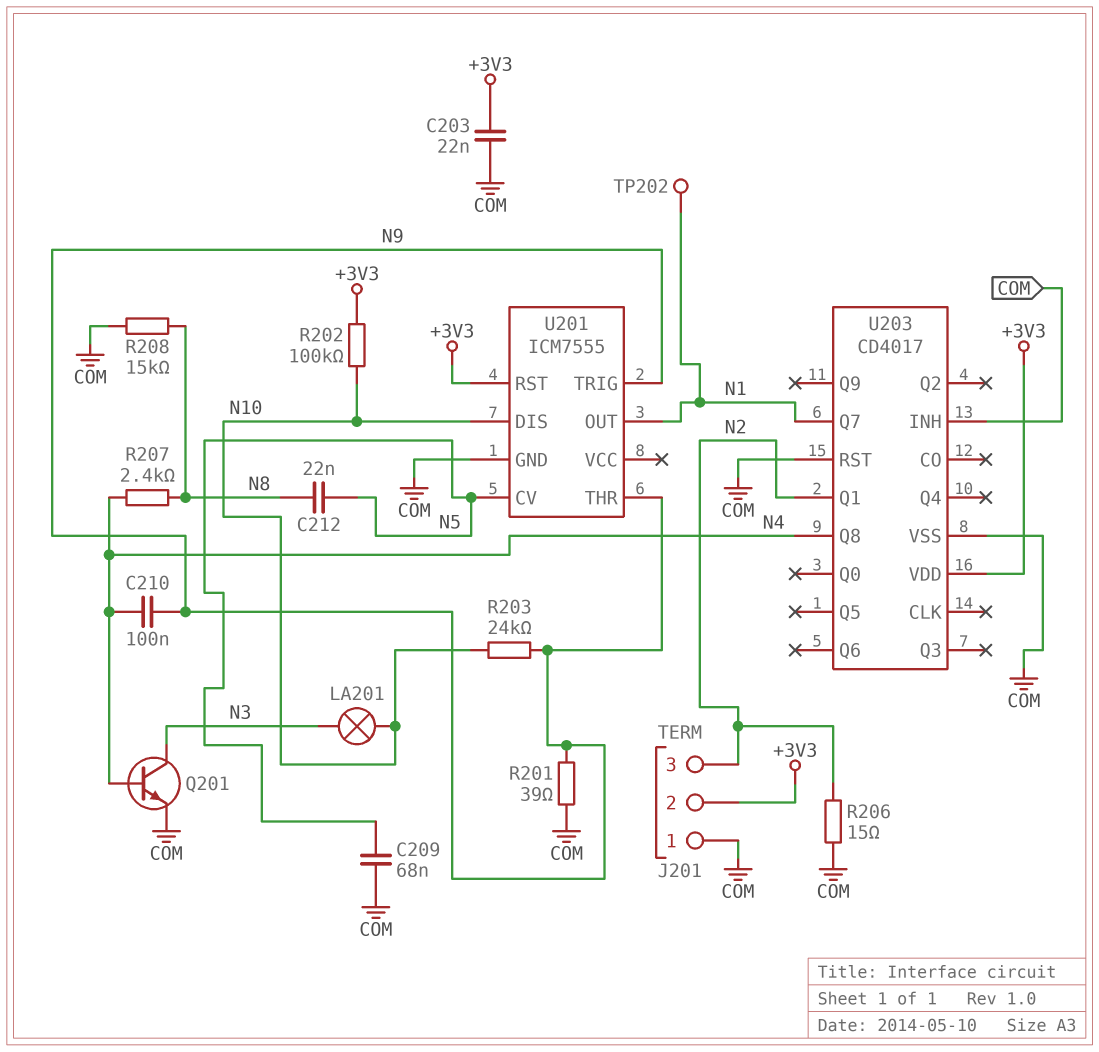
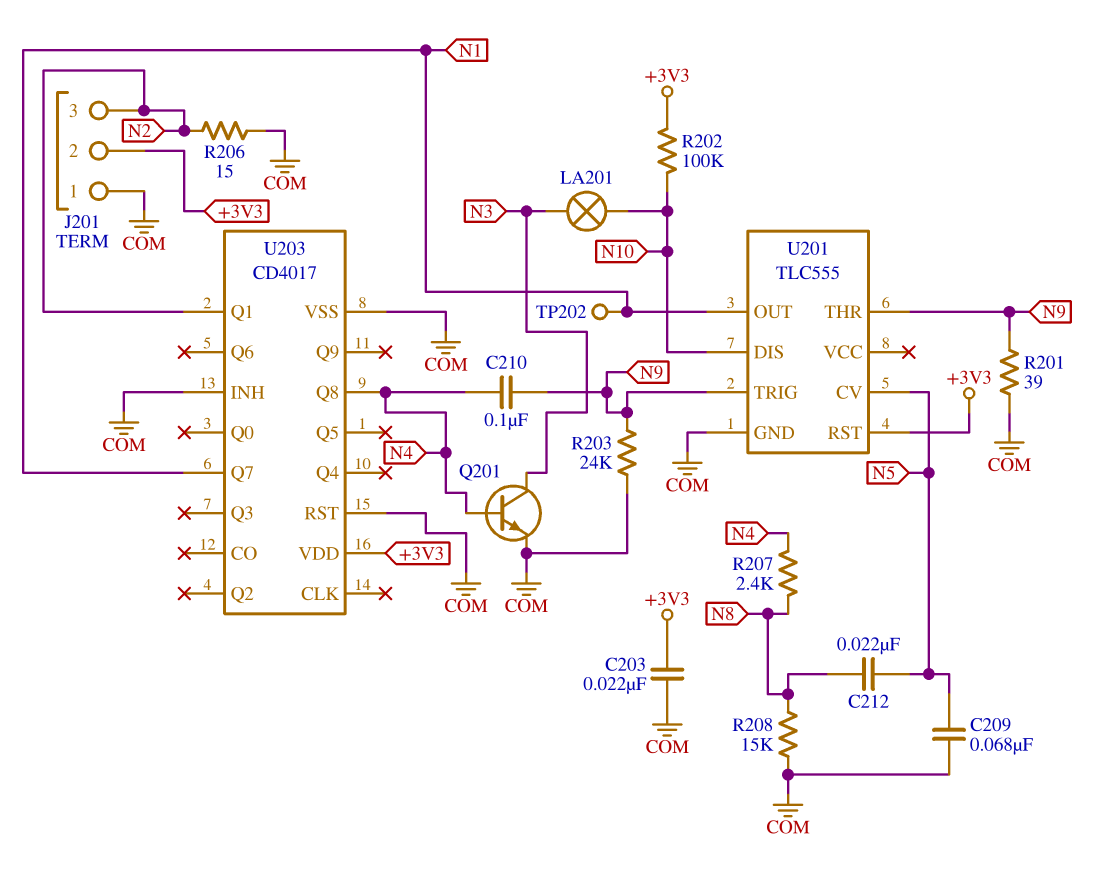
R203: 24k (N9, N10) -> 24k (COM, N9)
U201: ICM7555 -> TLC555

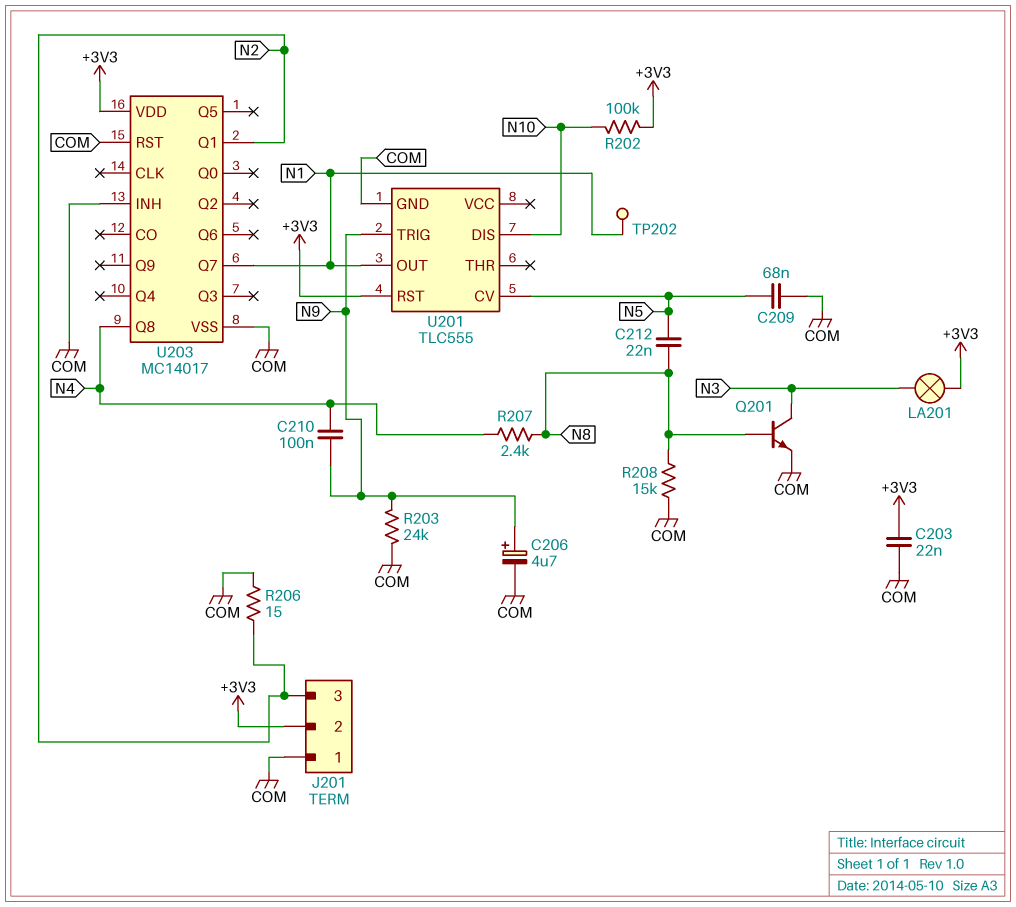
C206: none -> 4.7uF (plus N9, minus COM)
LA201: lamp (N3, N10) -> lamp (+3V3, N3)
Q201: NPN (B N4, C N3, E COM) -> NPN (B N8, C N3, E COM)
R201: 39 (COM, N9) -> none
U201 pin THR: N9 -> none
U203: CD4017 -> MC14017

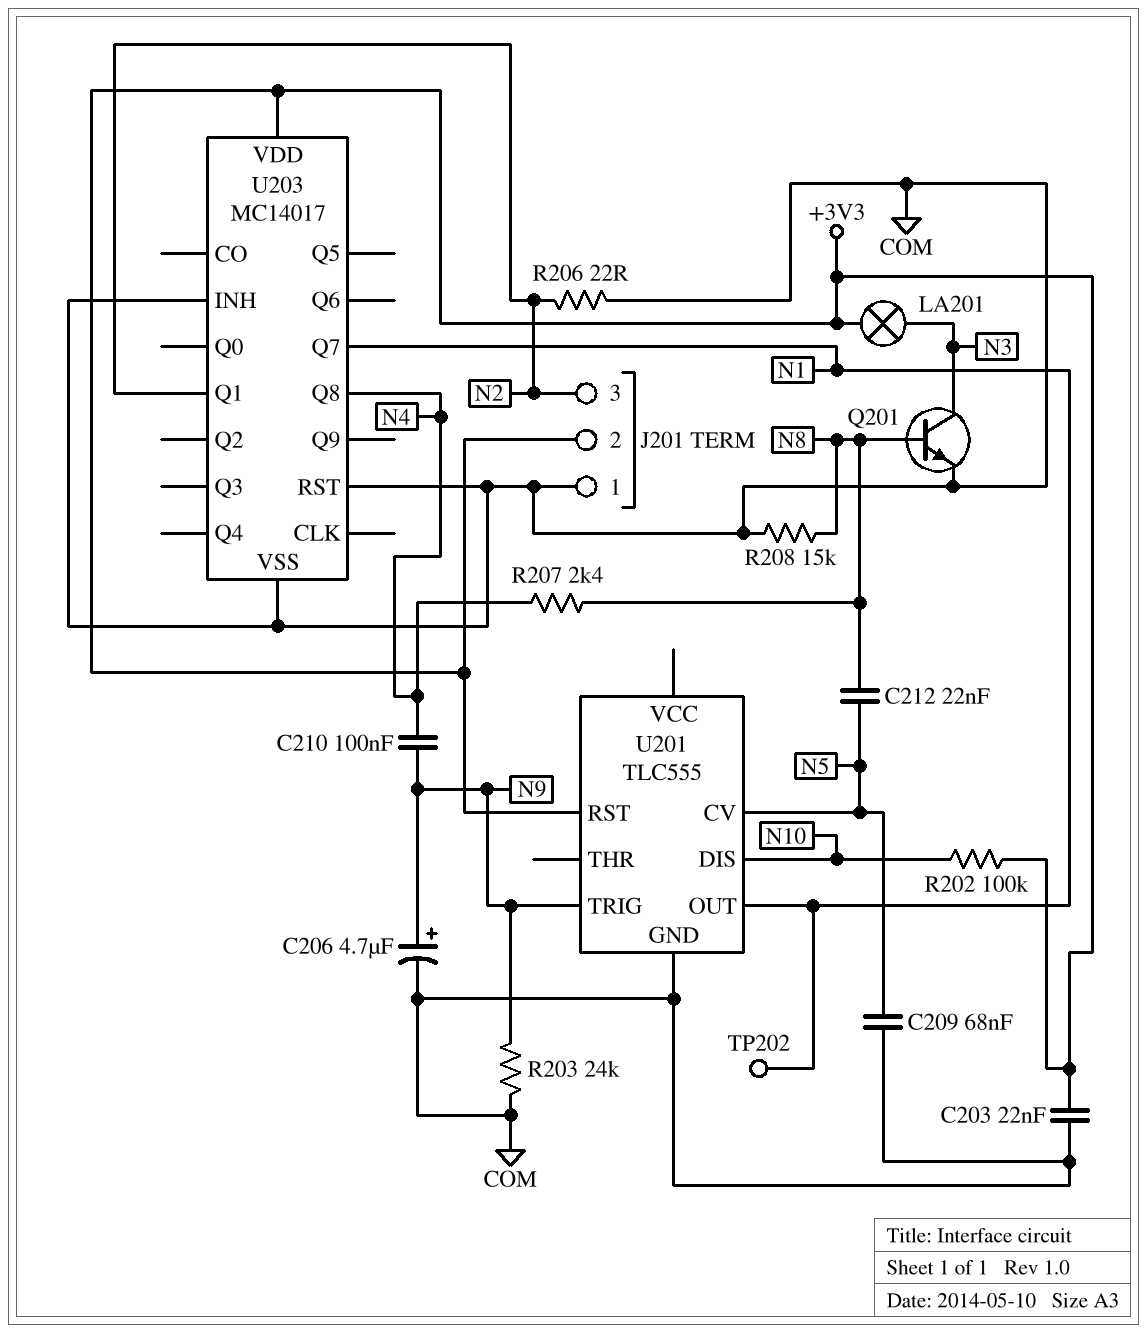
R206: 15 (COM, N2) -> 22 (COM, N2)

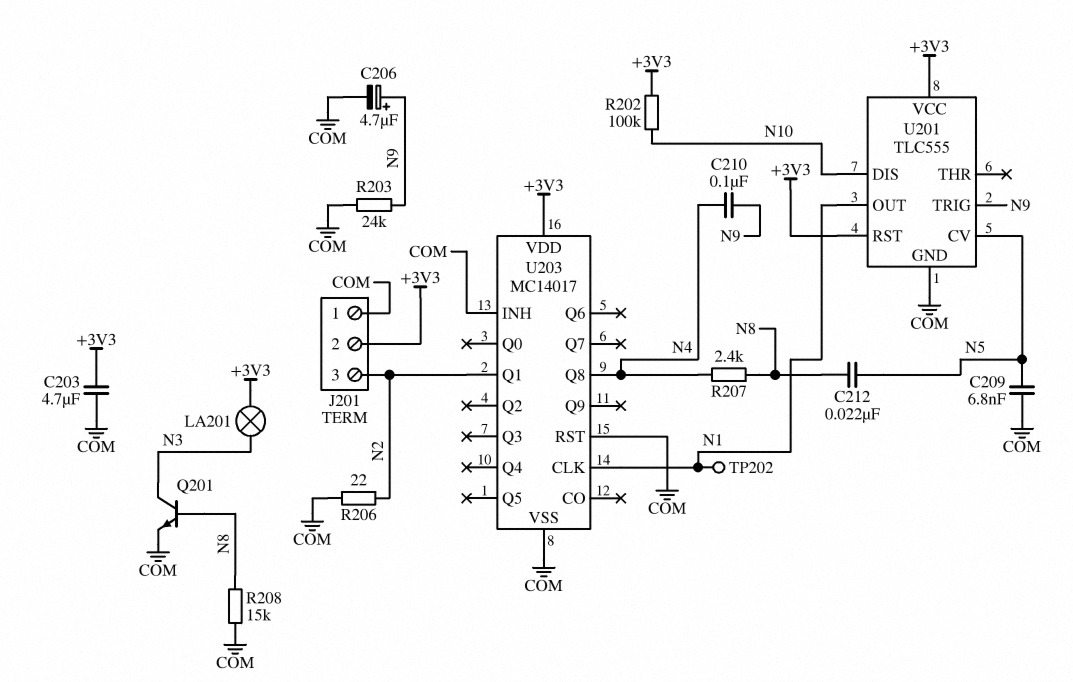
C203: 22nF (+3V3, COM) -> 4.7uF (+3V3, COM)
C209: 68nF (COM, N5) -> 6.8nF (COM, N5)
U201 pin VCC: none -> +3V3
U203 pin CLK: none -> N1
U203 pin Q7: N1 -> none

